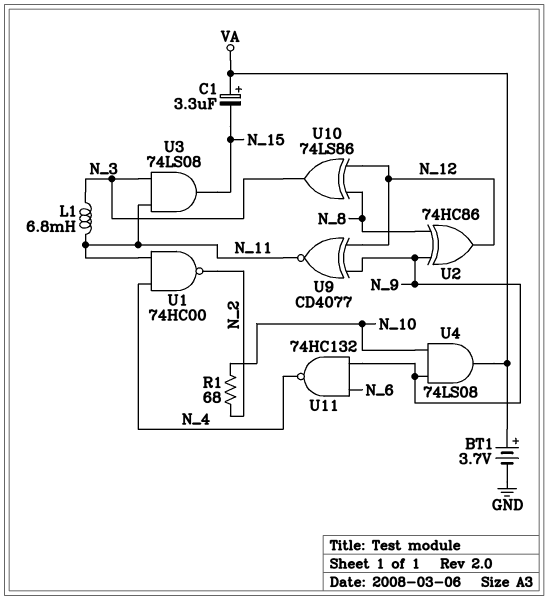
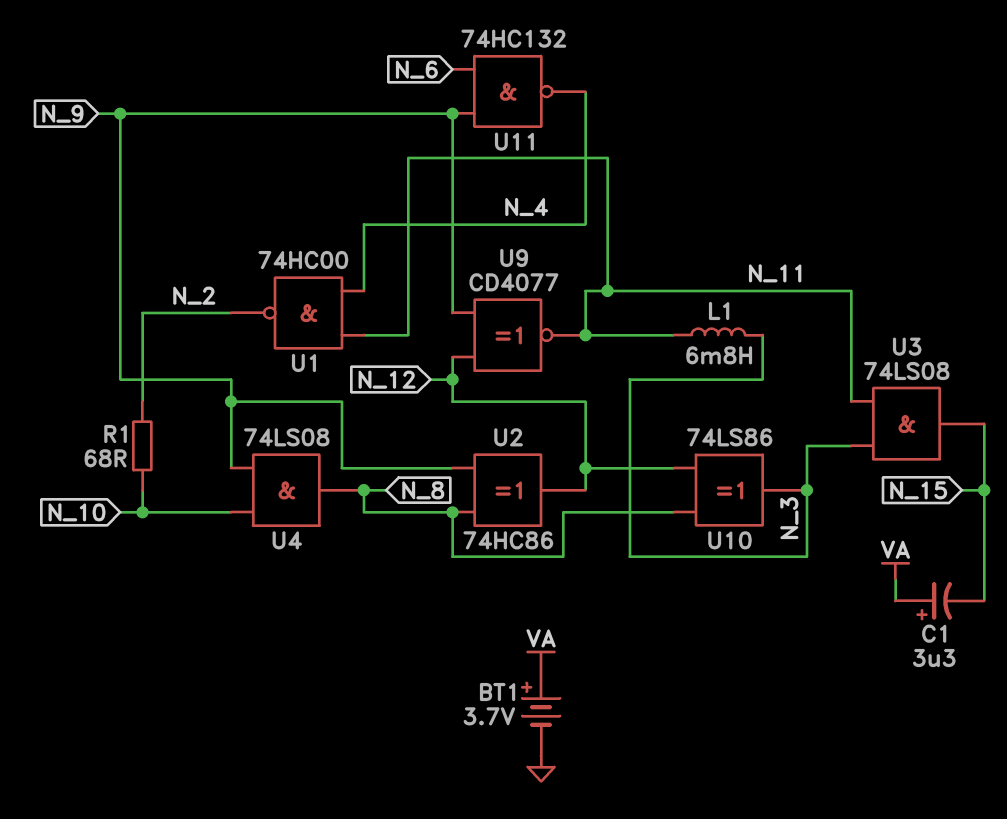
U4: AND 74LS08 (in N_9, in N_10, out VA) -> AND 74LS08 (in N_9, in N_10, out N_8)

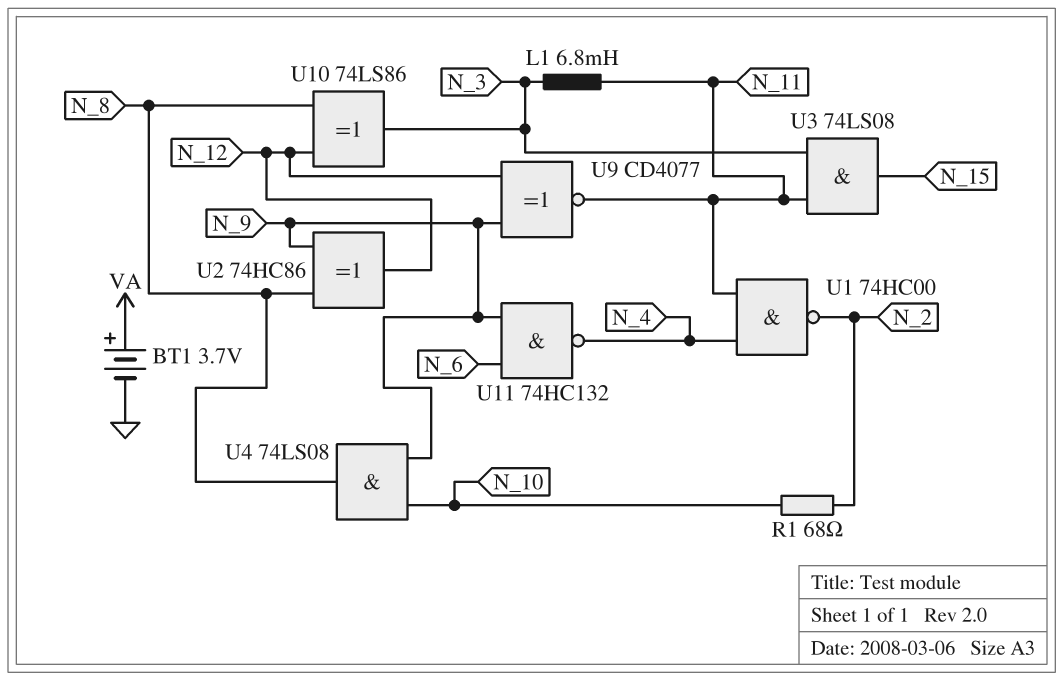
C1: 3.3uF (plus VA, minus N_15) -> none

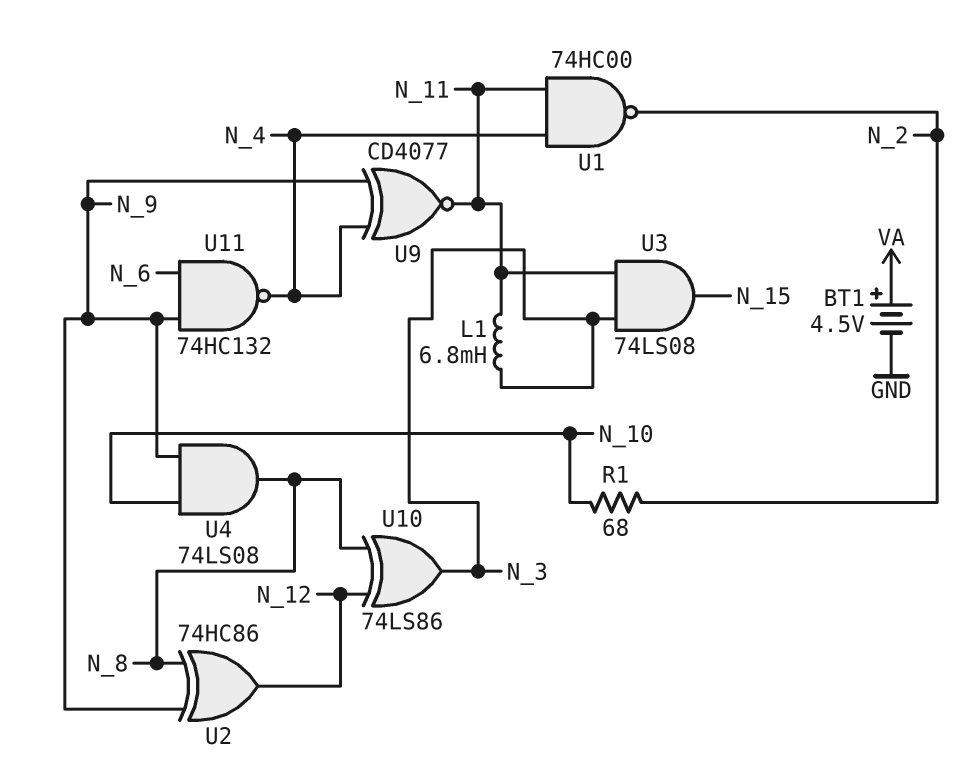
BT1: 3.7V (plus VA, minus GND) -> 4.5V (plus VA, minus GND)
U9: XNOR CD4077 (in N_9, in N_12, out N_11) -> XNOR CD4077 (in N_4, in N_9, out N_11)

